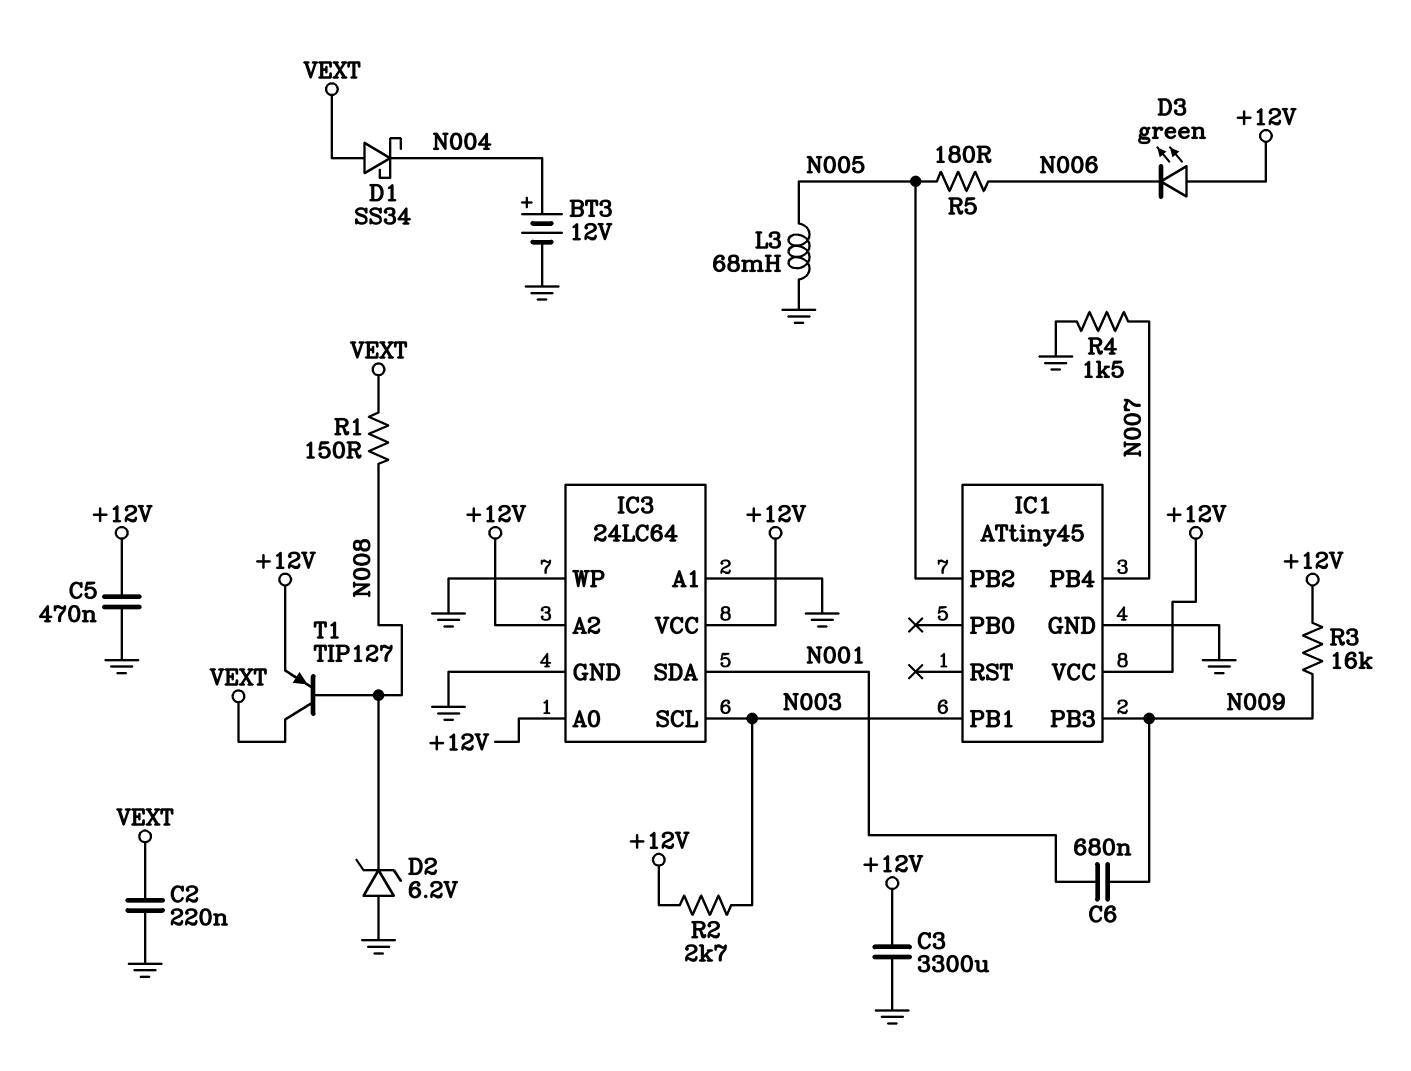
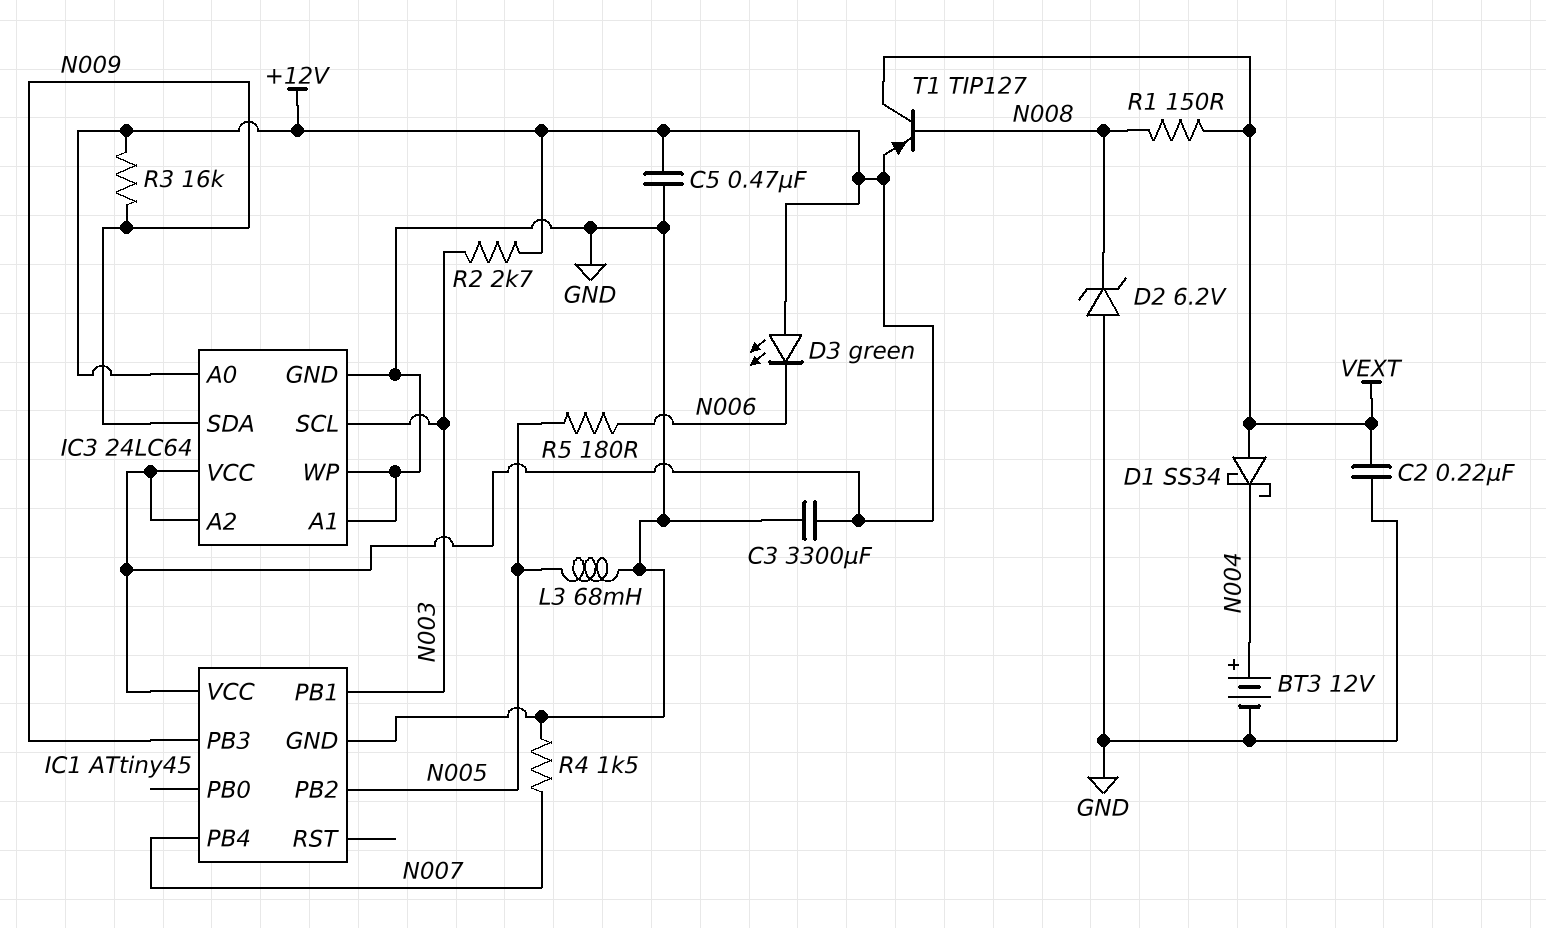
C6: 680nF (N001, N009) -> none
IC3 pin SDA: N001 -> N009

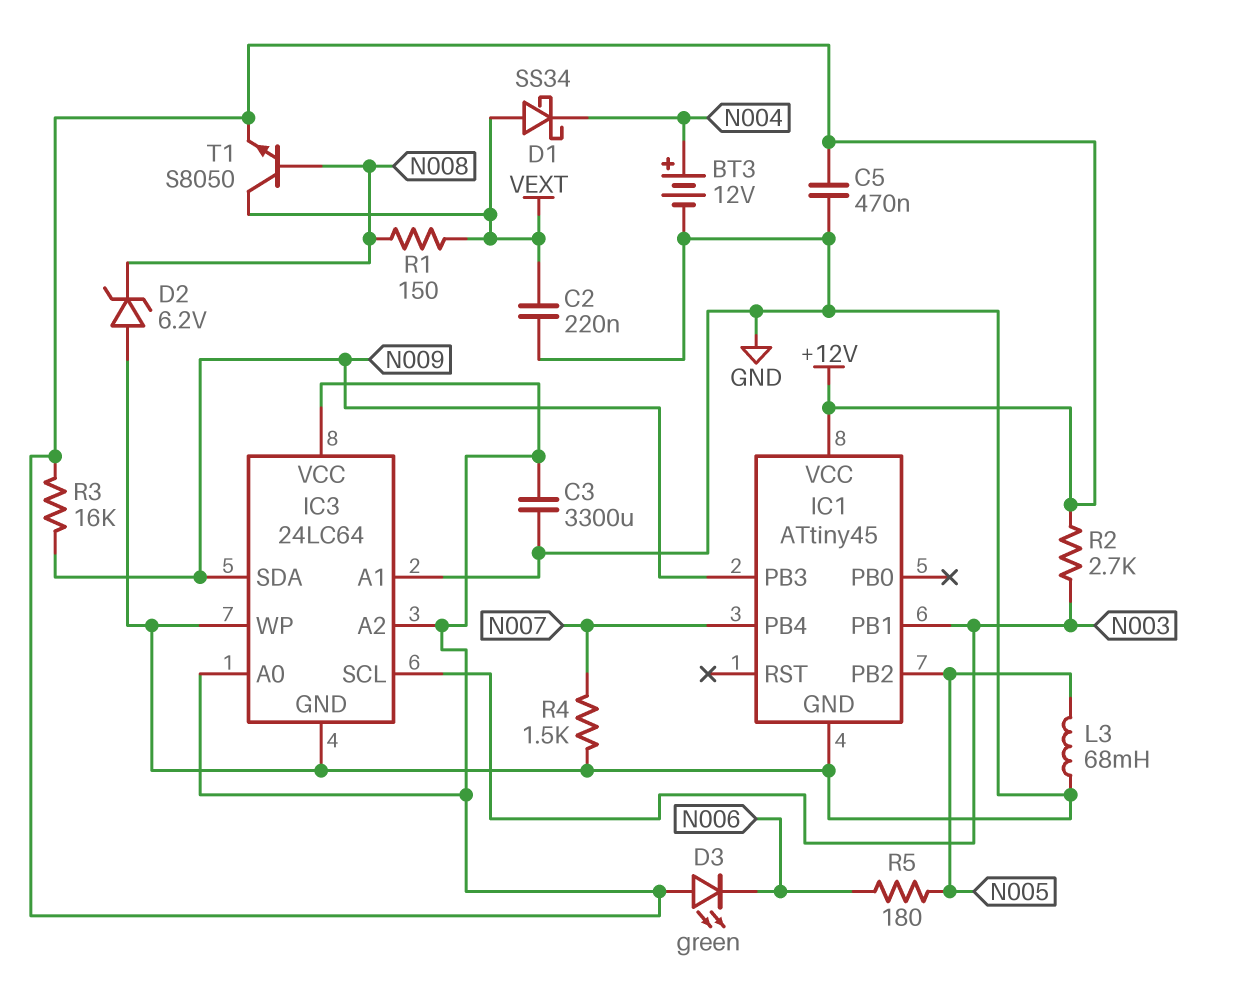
T1: PNP TIP127 (B N008, C VEXT, E +12V) -> NPN S8050 (B N008, C VEXT, E +12V)

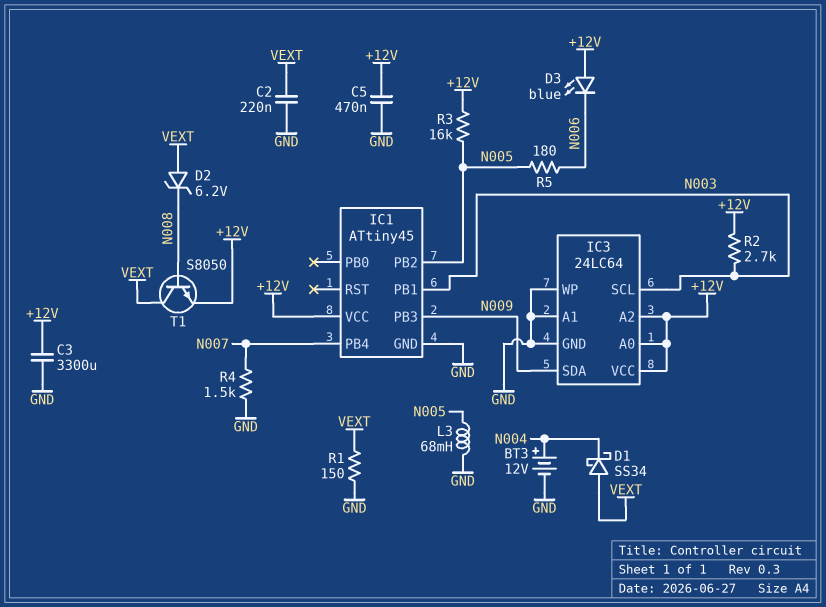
D2: zener 6.2V (A GND, K N008) -> zener 6.2V (A VEXT, K N008)
D3: LED green (A +12V, K N006) -> LED blue (A +12V, K N006)
R1: 150 (N008, VEXT) -> 150 (GND, VEXT)
R3: 16k (+12V, N009) -> 16k (+12V, N005)

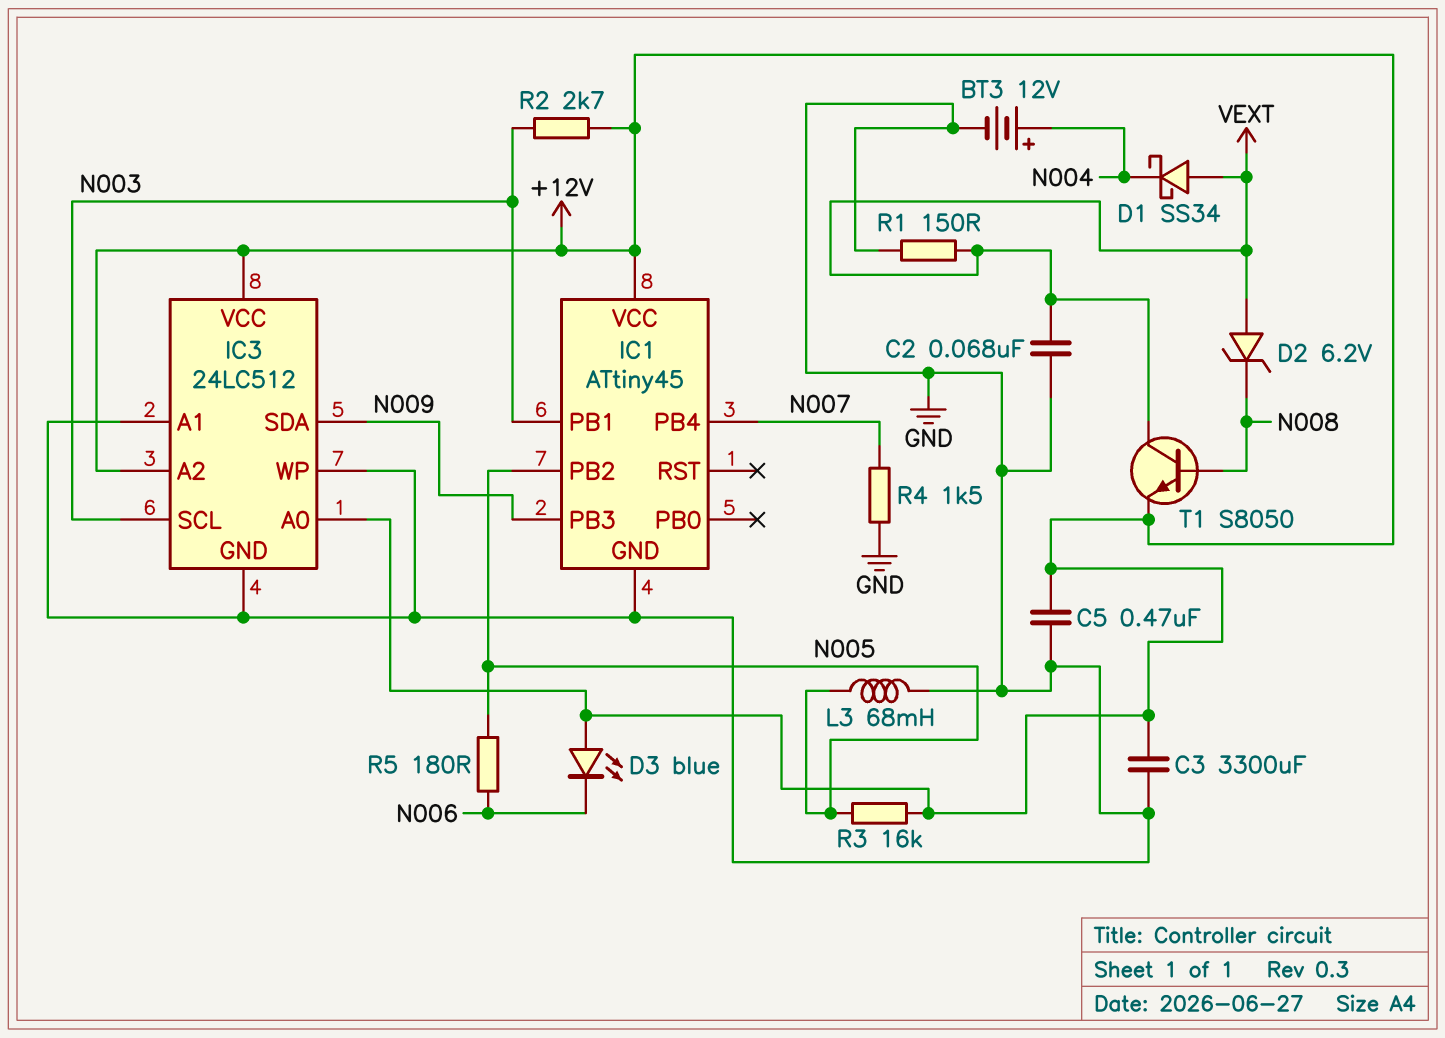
C2: 220nF (GND, VEXT) -> 68nF (GND, VEXT)
IC3: 24LC64 -> 24LC512

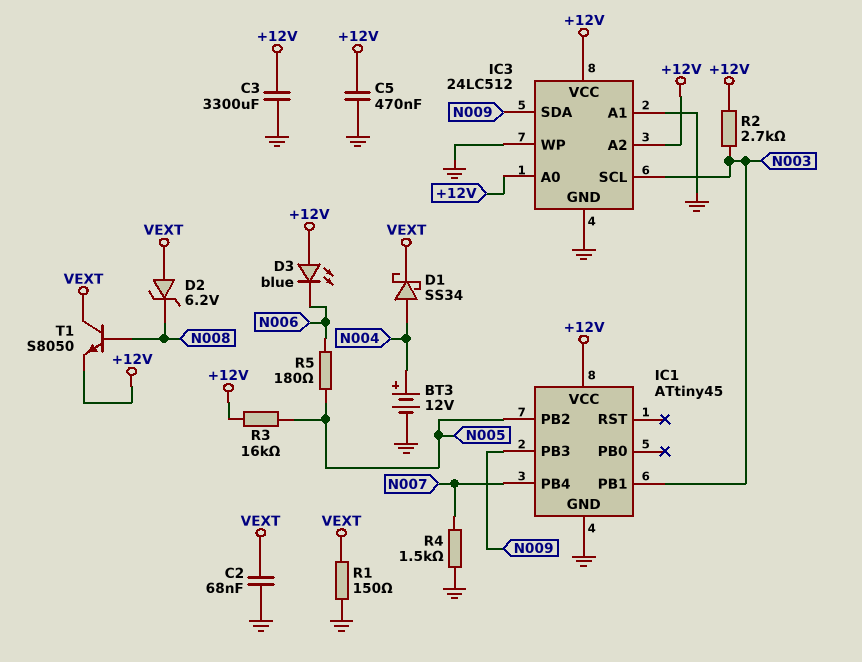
D1: schottky SS34 (A VEXT, K N004) -> schottky SS34 (A N004, K VEXT)
L3: 68mH (GND, N005) -> none

